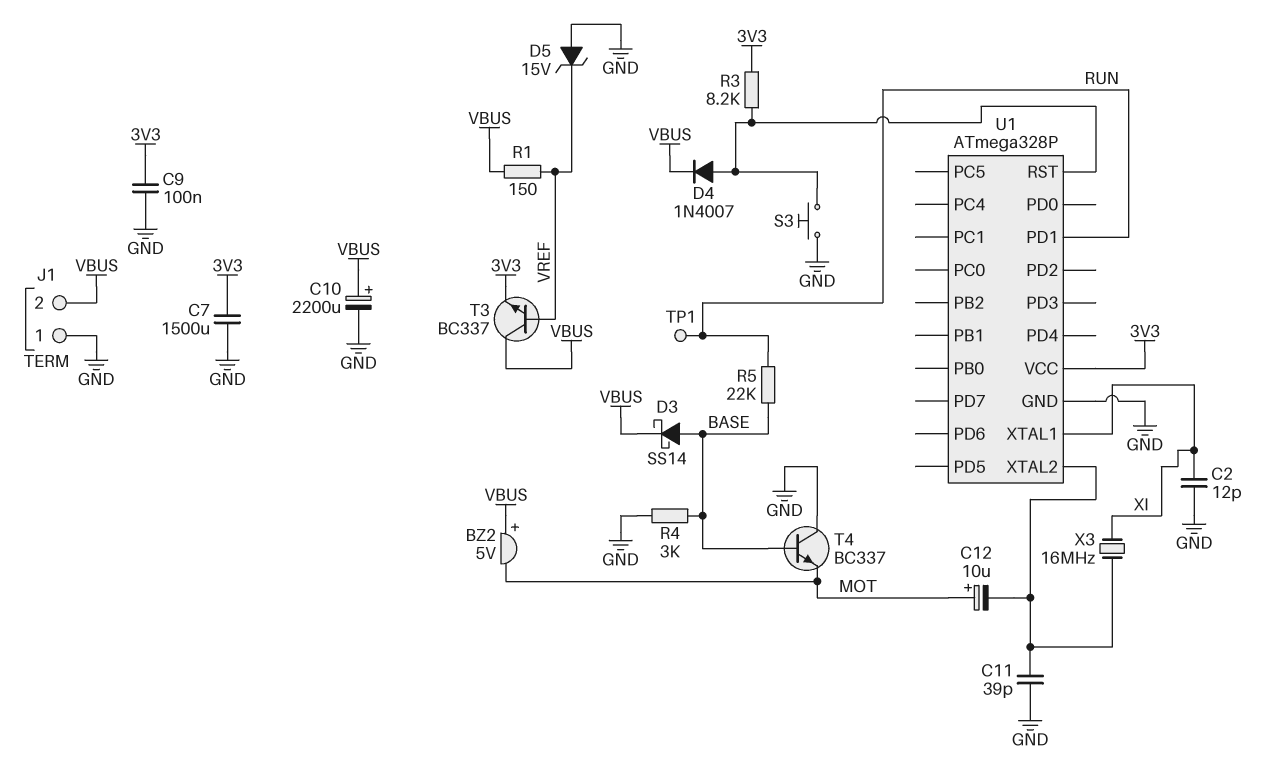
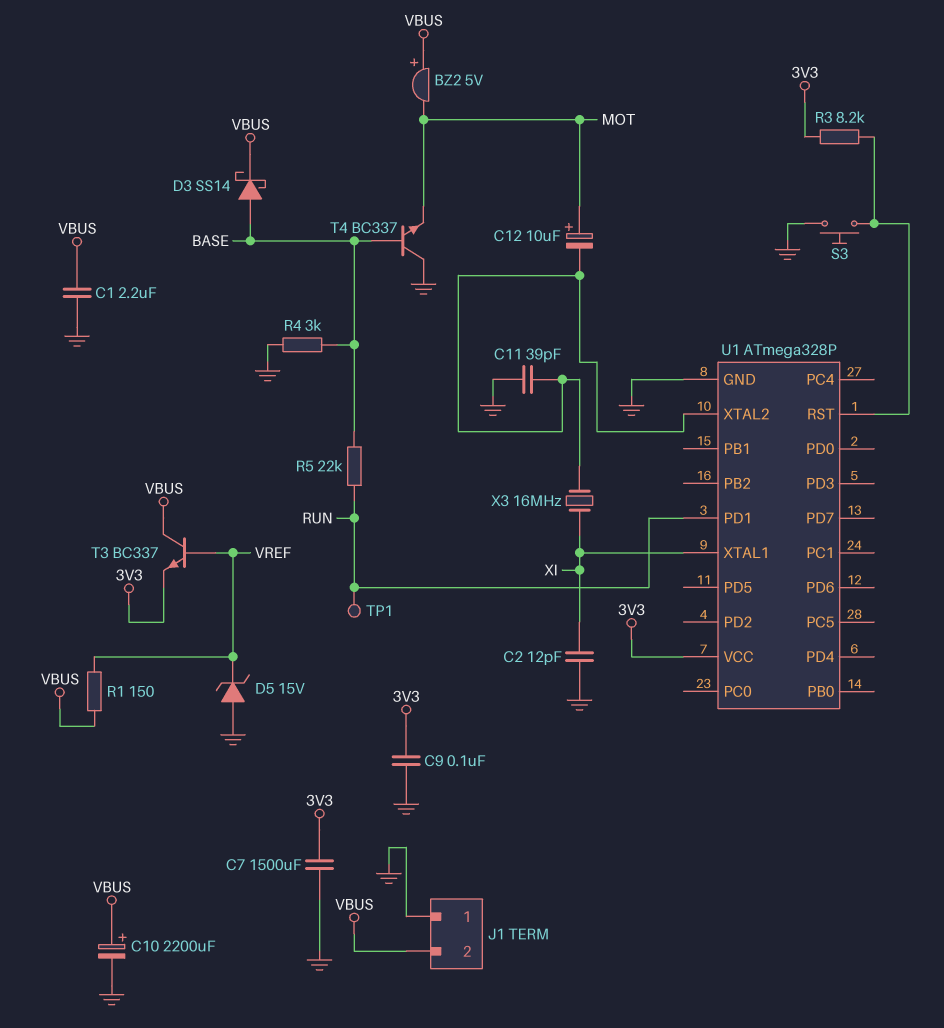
C1: none -> 2.2uF (GND, VBUS)
D4: diode 1N4007 (A U1/RST, K VBUS) -> none

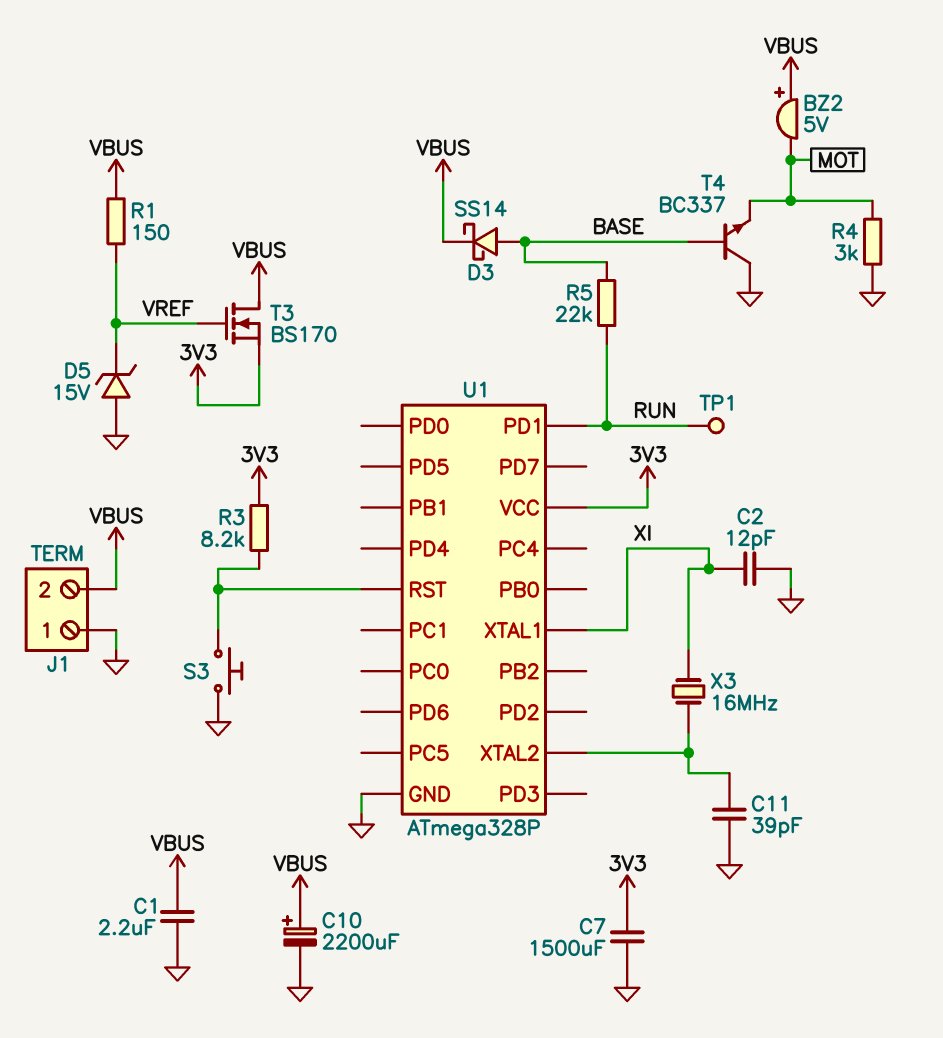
C9: 100nF (3V3, GND) -> none
C12: 10uF (plus MOT, minus U1/XTAL2) -> none
R4: 3k (BASE, GND) -> 3k (GND, MOT)
T3: NPN BC337 (B VREF, C VBUS, E 3V3) -> NMOS BS170 (G VREF, D VBUS, S 3V3)

